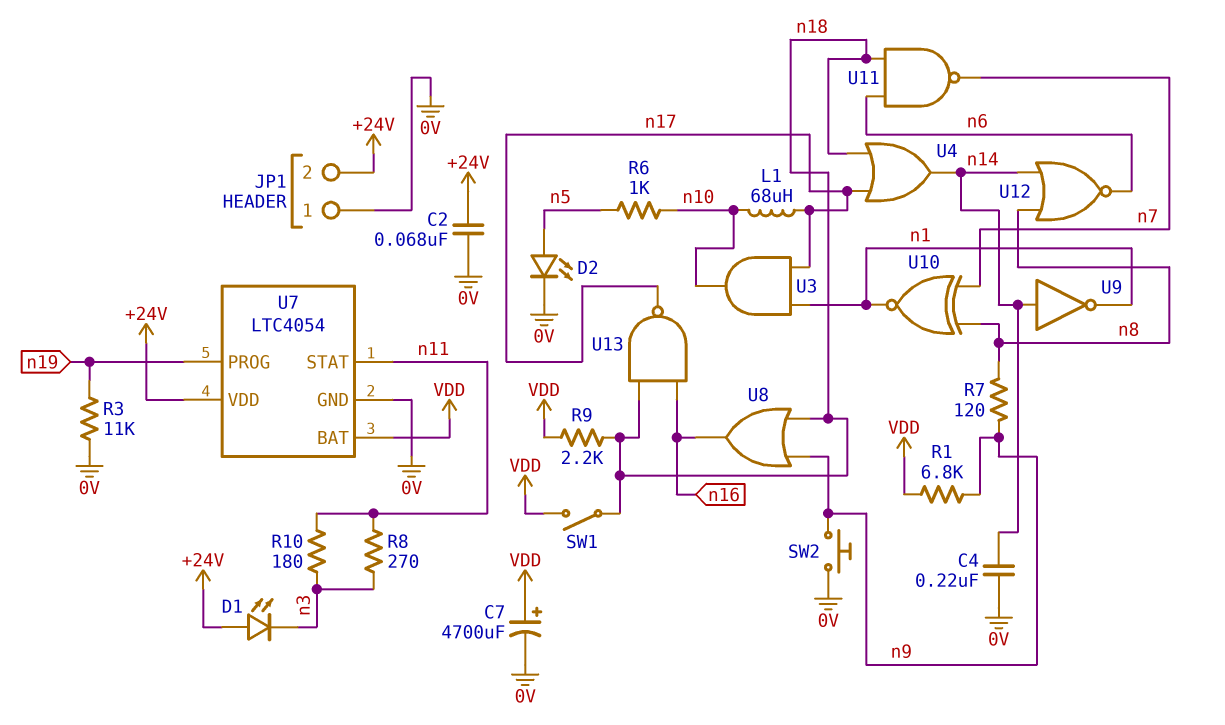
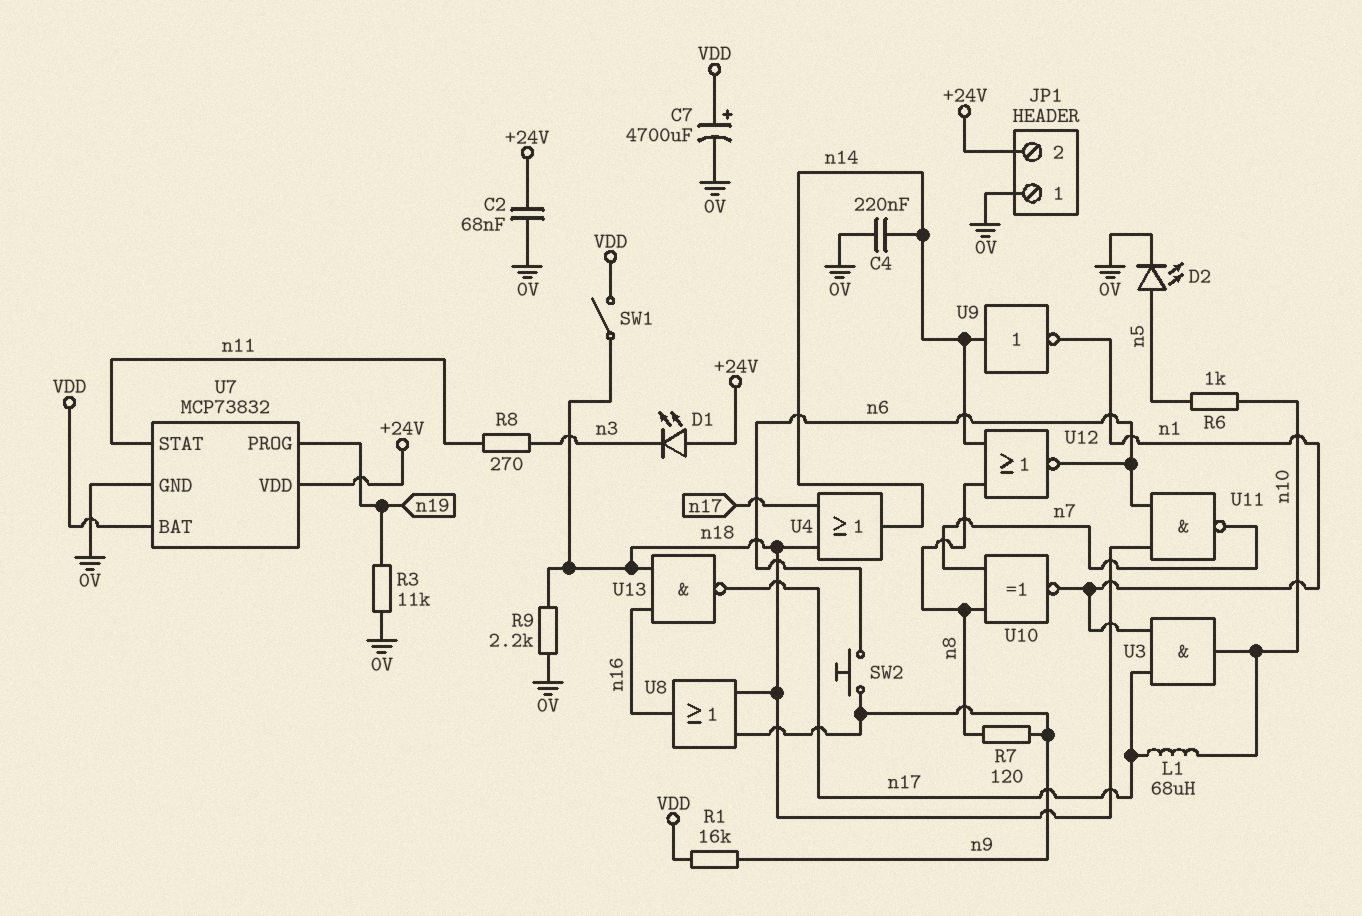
R1: 6.8k (VDD, n9) -> 16k (VDD, n9)
R9: 2.2k (VDD, n18) -> 2.2k (0V, n18)
R10: 180 (n3, n11) -> none
SW2: button (0V, n9) -> button (n6, n9)
U7: LTC4054 -> MCP73832

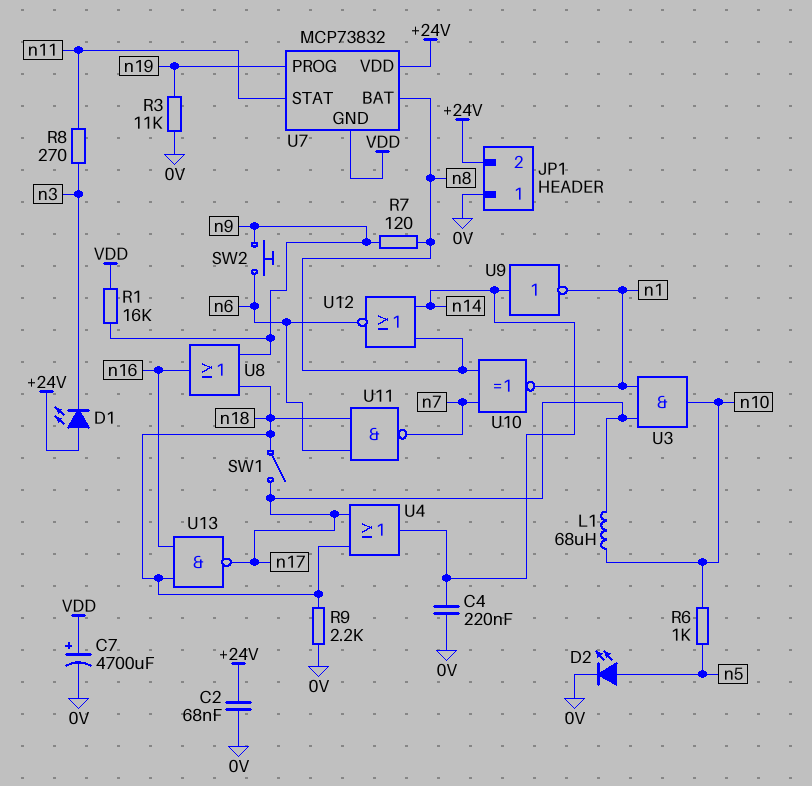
SW1: switch (VDD, n18) -> switch (n17, n18)
U7 pin BAT: VDD -> n8
U7 pin GND: 0V -> VDD

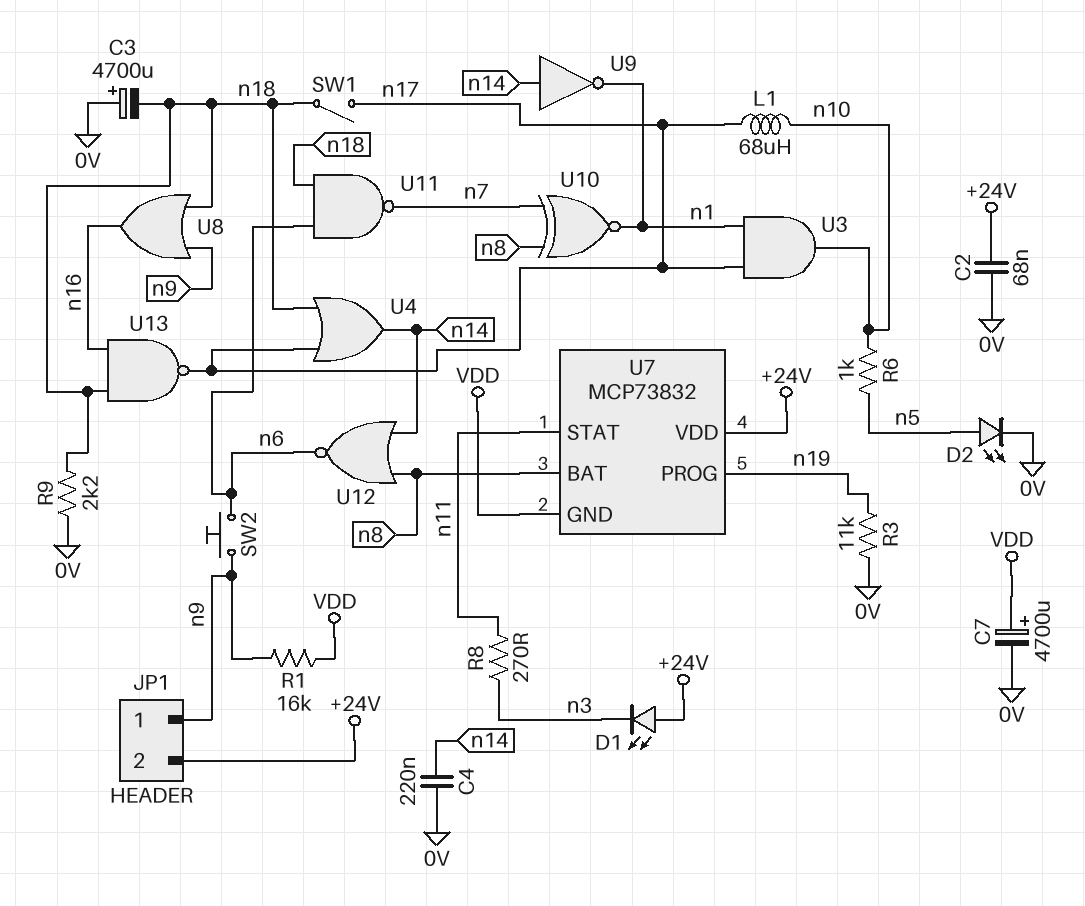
C3: none -> 4700uF (plus 0V, minus n18)
JP1 pin 1: 0V -> n9
R7: 120 (n8, n9) -> none

